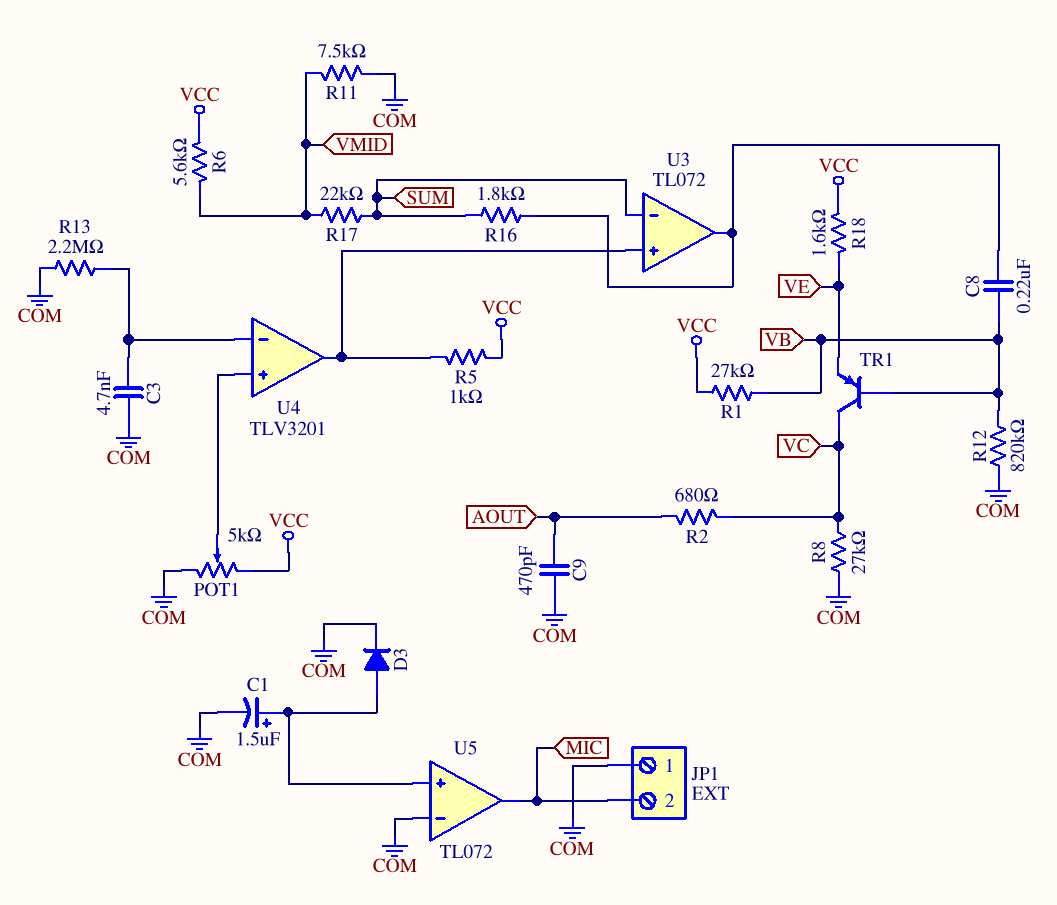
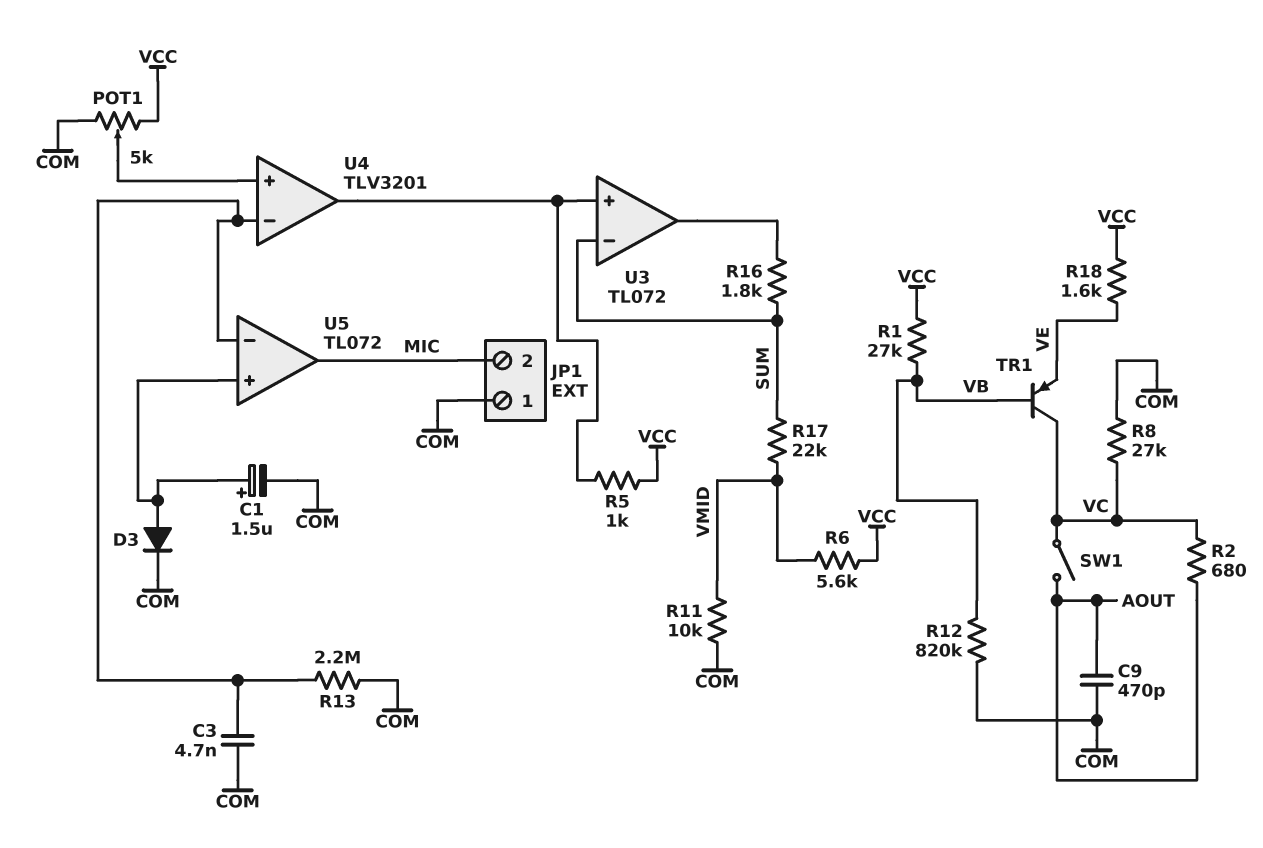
C8: 220nF (U3/out, VB) -> none
R11: 7.5k (COM, VMID) -> 10k (COM, VMID)
SW1: none -> switch (AOUT, VC)
U5 pin in-: COM -> U4/in-

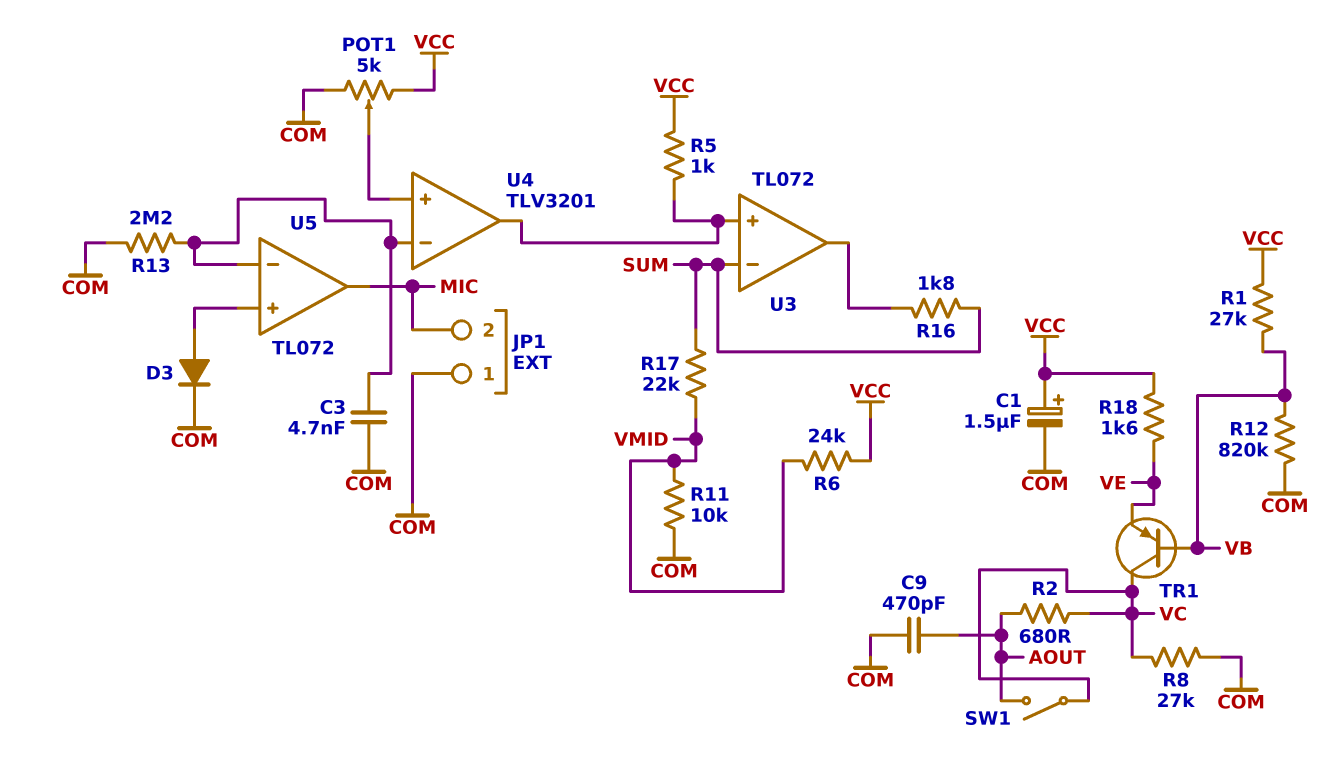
C1: 1.5uF (plus U5/in+, minus COM) -> 1.5uF (plus VCC, minus COM)
R6: 5.6k (VCC, VMID) -> 24k (VCC, VMID)

